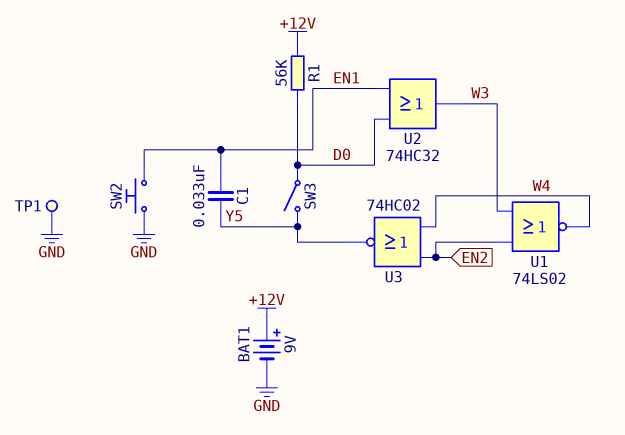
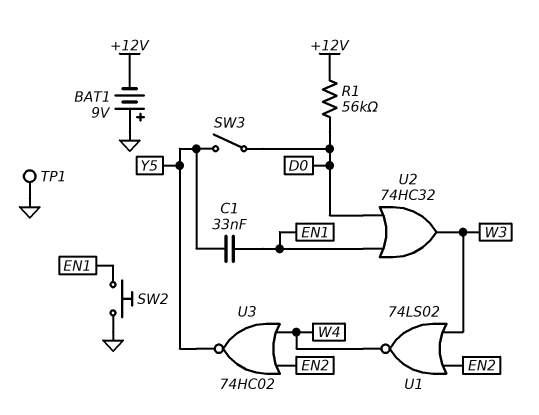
BAT1: 9V (plus +12V, minus GND) -> 9V (plus GND, minus +12V)

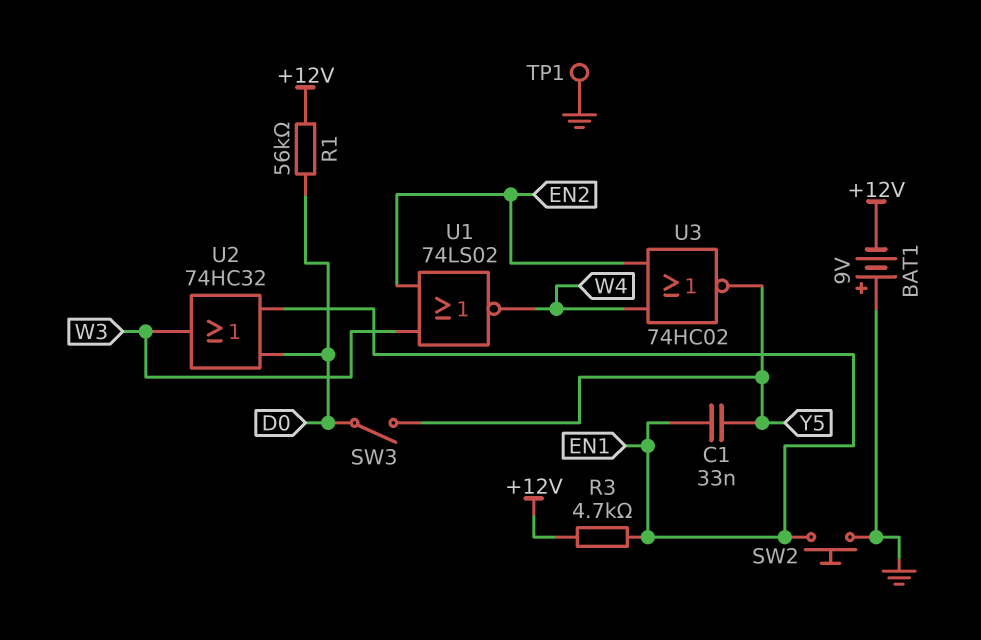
R3: none -> 4.7k (+12V, EN1)

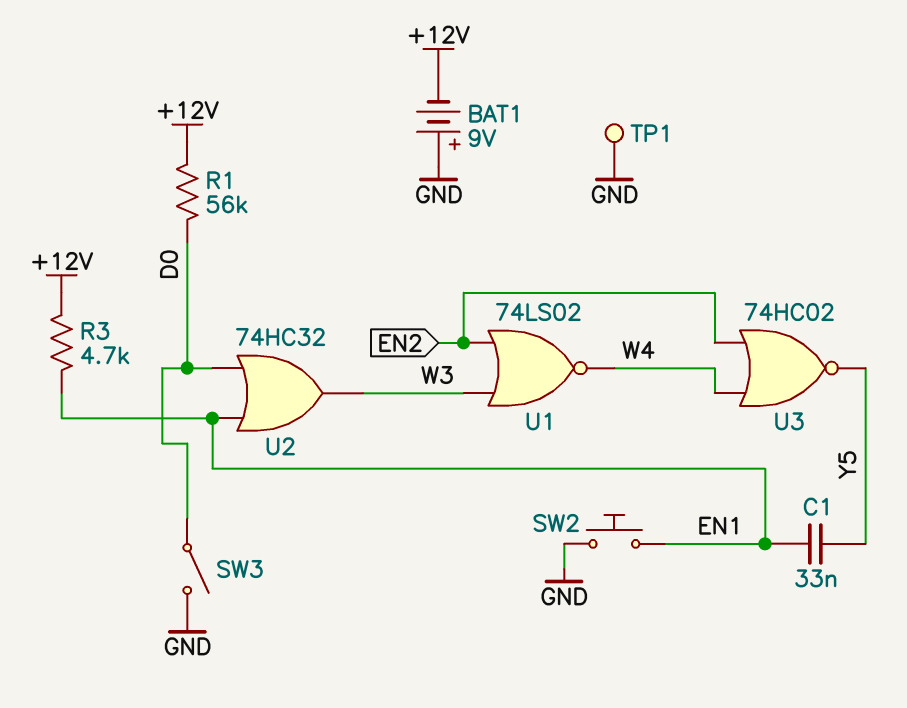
SW3: switch (D0, Y5) -> switch (D0, GND)

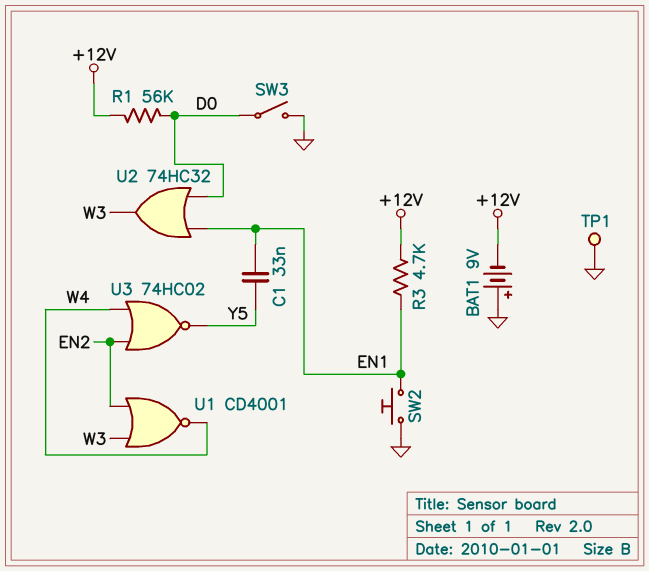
U1: NOR 74LS02 (in EN2, in W3, out W4) -> NOR CD4001 (in EN2, in W3, out W4)

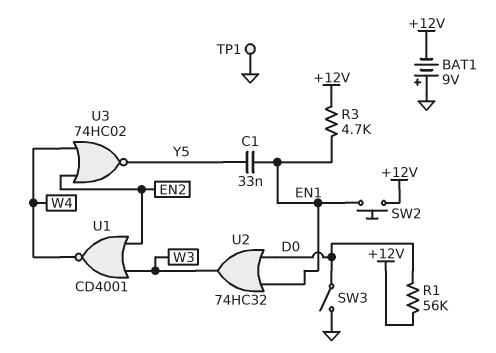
SW2: button (EN1, GND) -> button (+12V, EN1)

